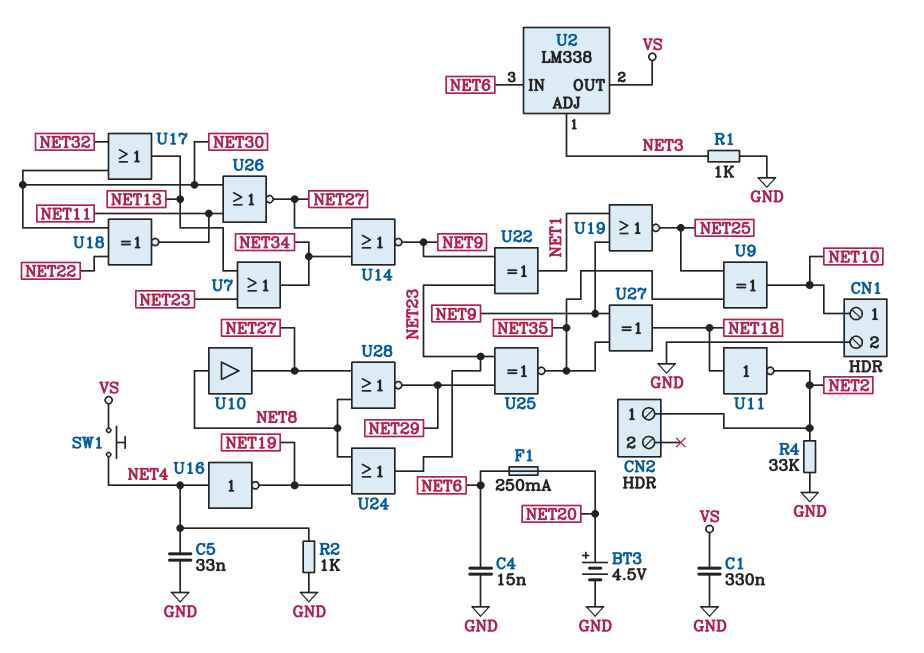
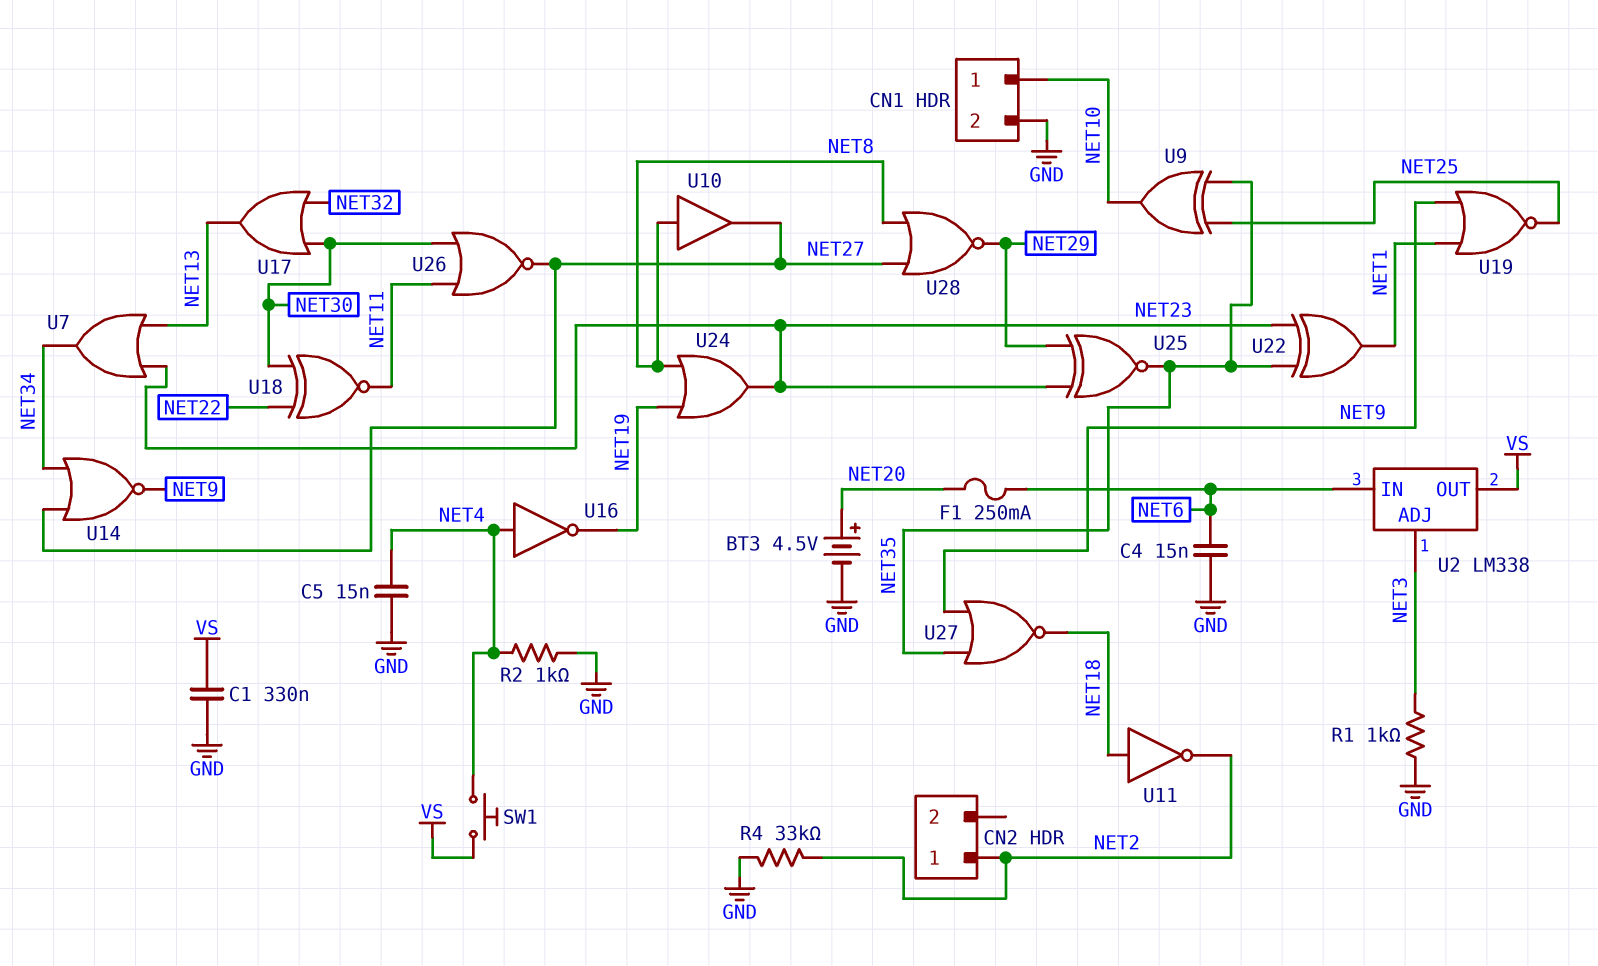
C5: 33nF (GND, NET4) -> 15nF (GND, NET4)
U22: XOR (in NET9, in NET23, out NET1) -> XOR (in NET23, in NET35, out NET1)
U27: XOR (in NET9, in NET35, out NET18) -> NOR (in NET9, in NET35, out NET18)

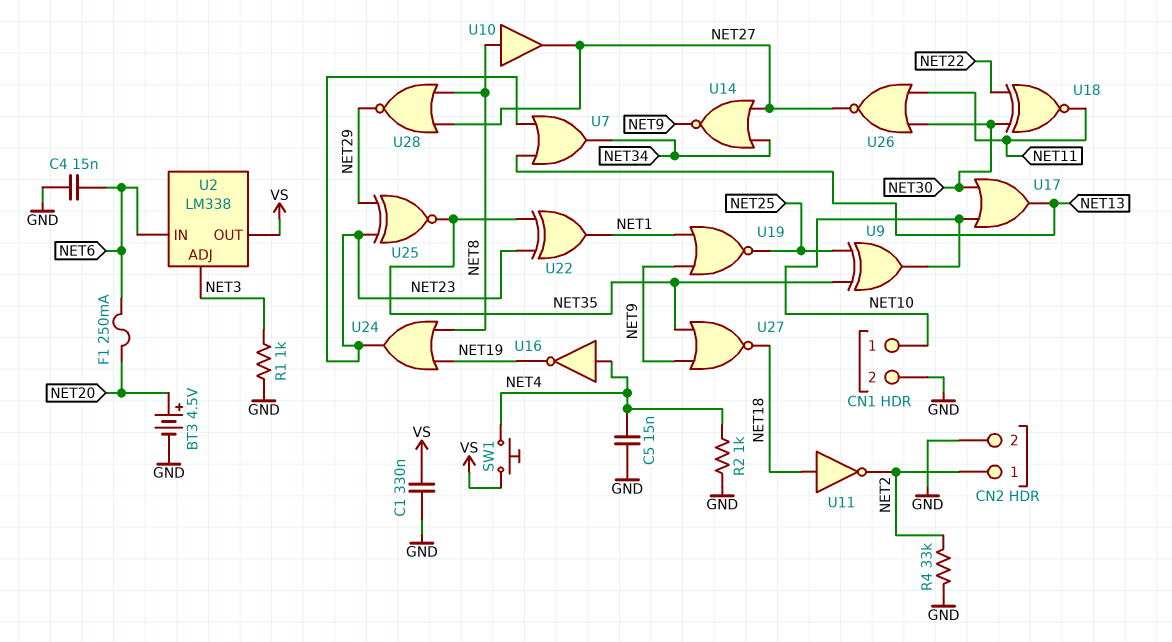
CN2 pin 2: none -> GND
U17: OR (in NET30, in NET32, out NET13) -> OR (in NET10, in NET30, out NET13)

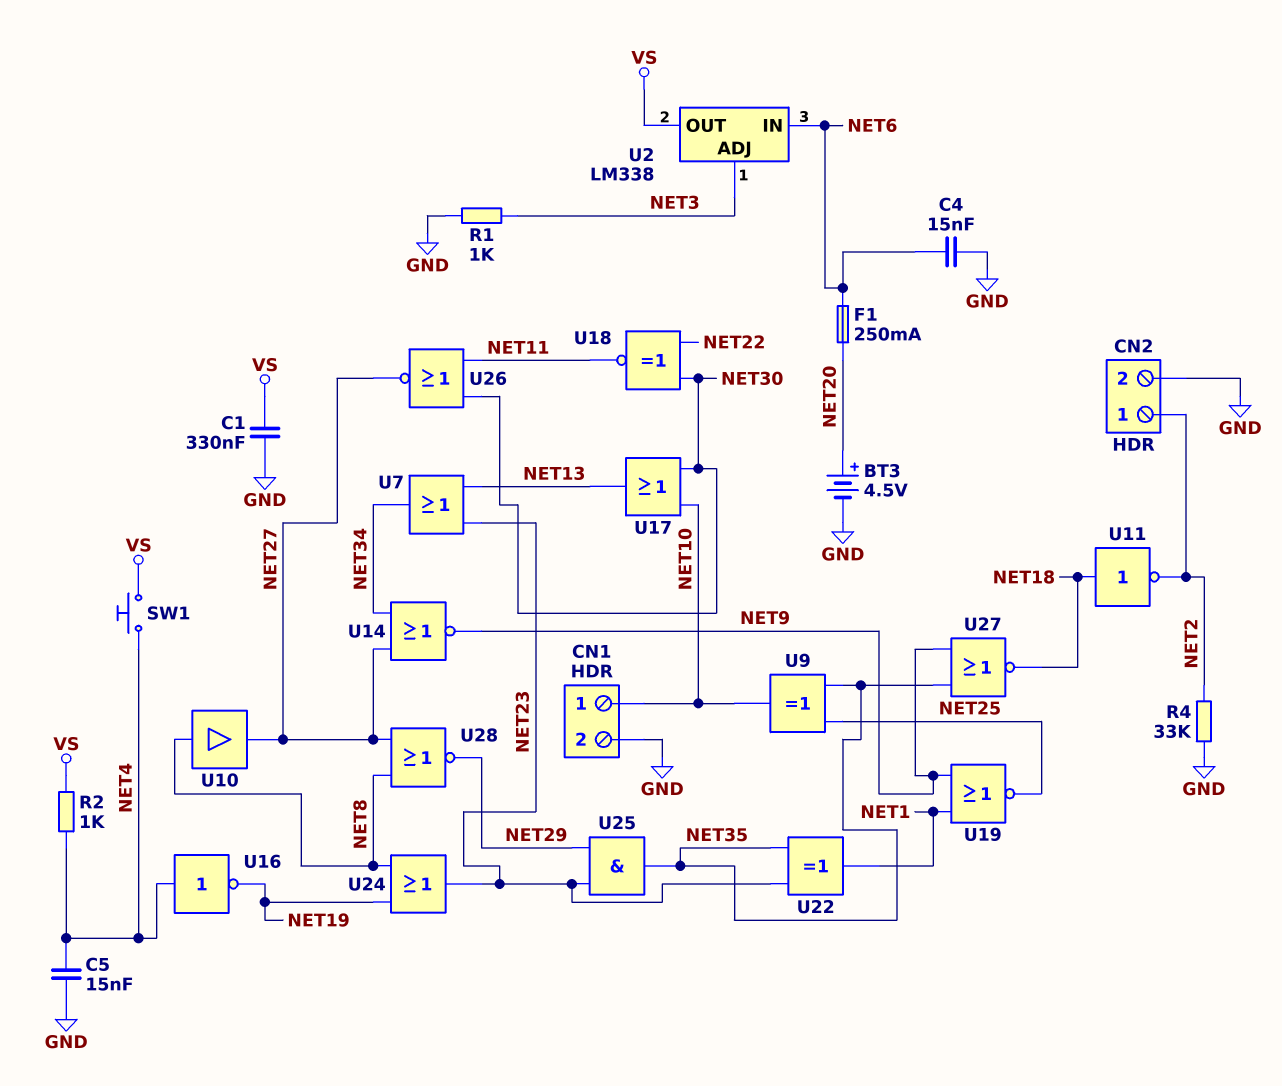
R2: 1k (GND, NET4) -> 1k (NET4, VS)
U25: XNOR (in NET23, in NET29, out NET35) -> AND (in NET23, in NET29, out NET35)

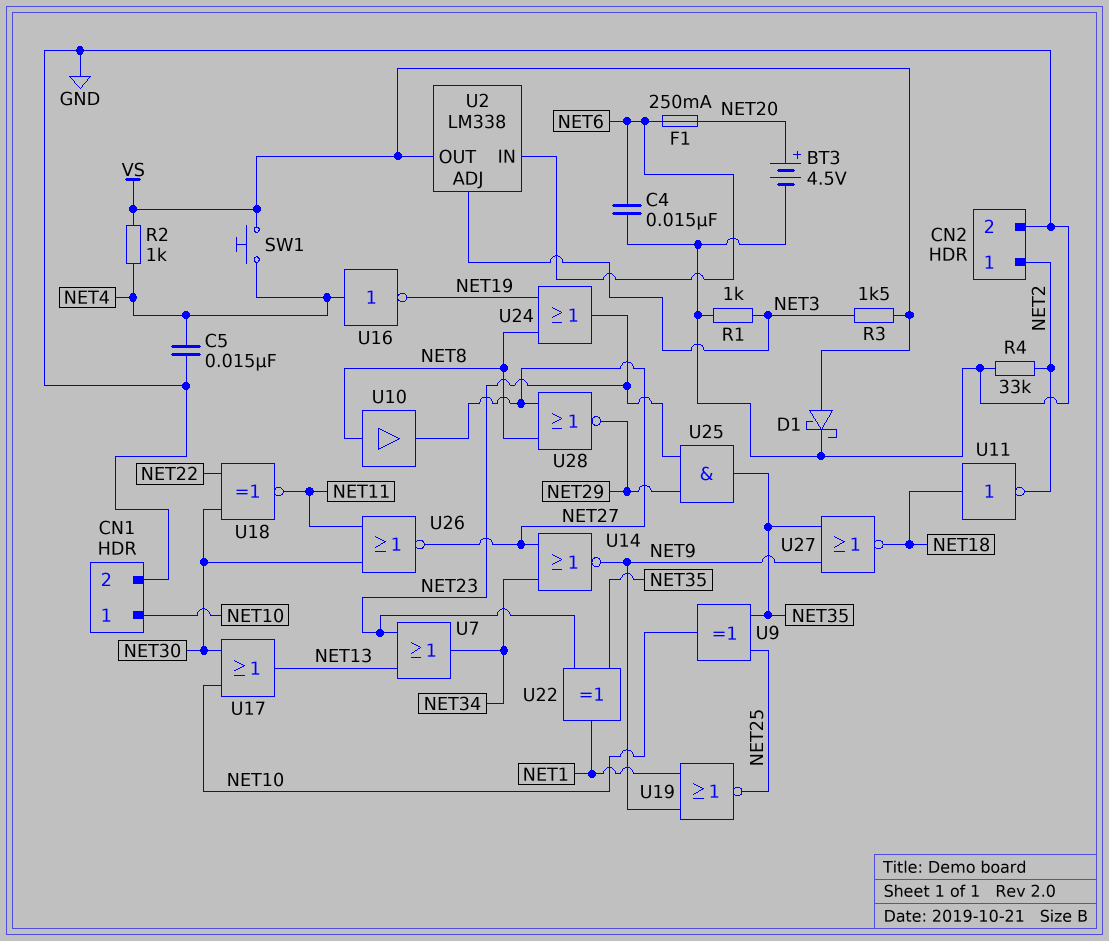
C1: 330nF (GND, VS) -> none
D1: none -> schottky (A VS, K GND)
R3: none -> 1.5k (NET3, VS)

